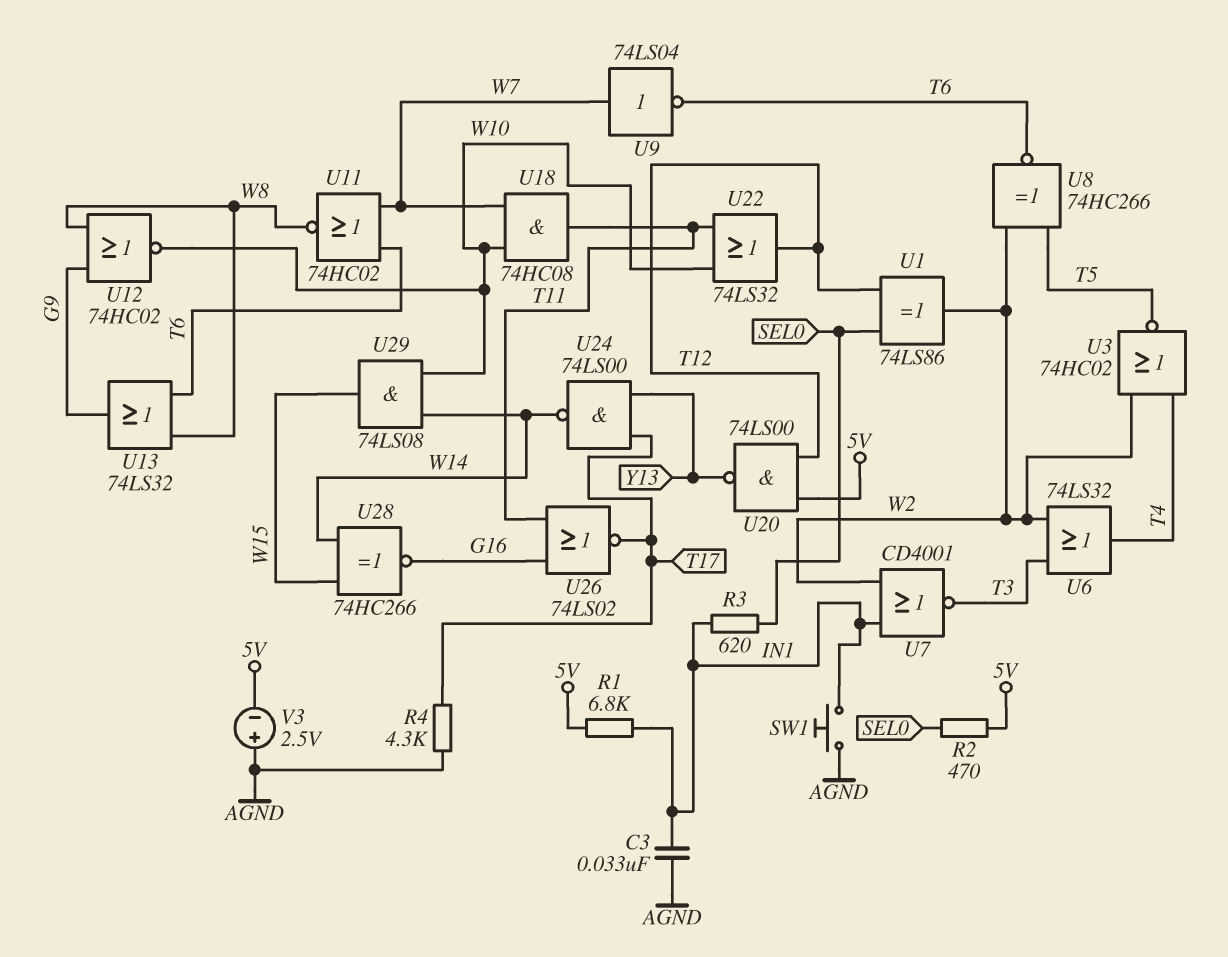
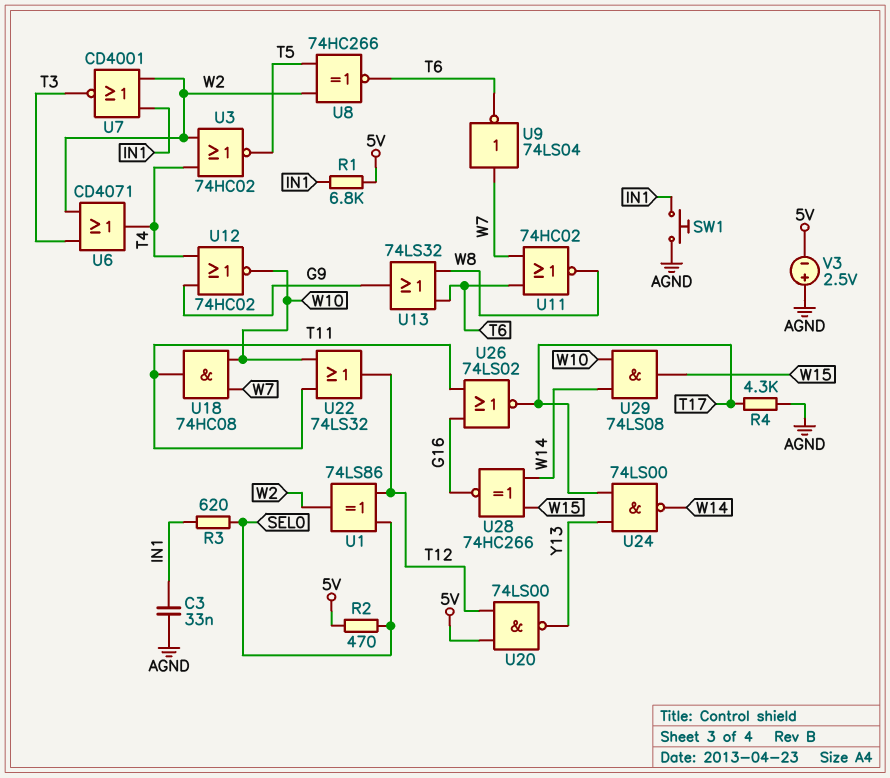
U6: OR 74LS32 (in T3, in W2, out T4) -> OR CD4071 (in T3, in W2, out T4)
U12: NOR 74HC02 (in G9, in W8, out W10) -> NOR 74HC02 (in G9, in T4, out W10)

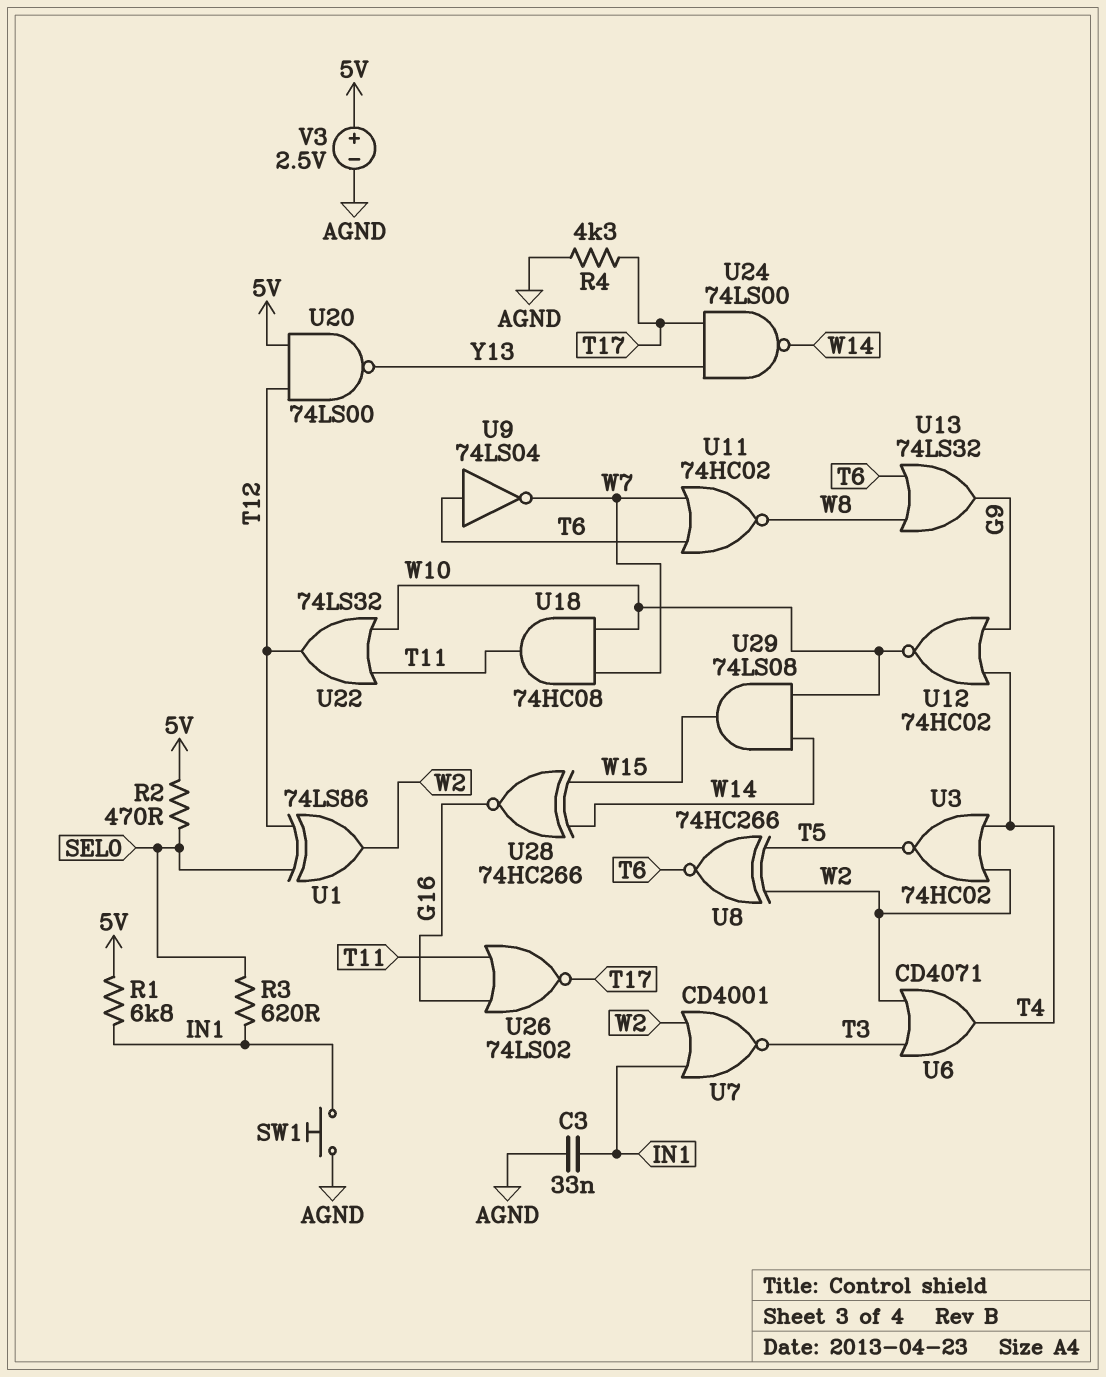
U9: NOT 74LS04 (in W7, out T6) -> NOT 74LS04 (in T6, out W7)
V3: 2.5V (plus AGND, minus 5V) -> 2.5V (plus 5V, minus AGND)

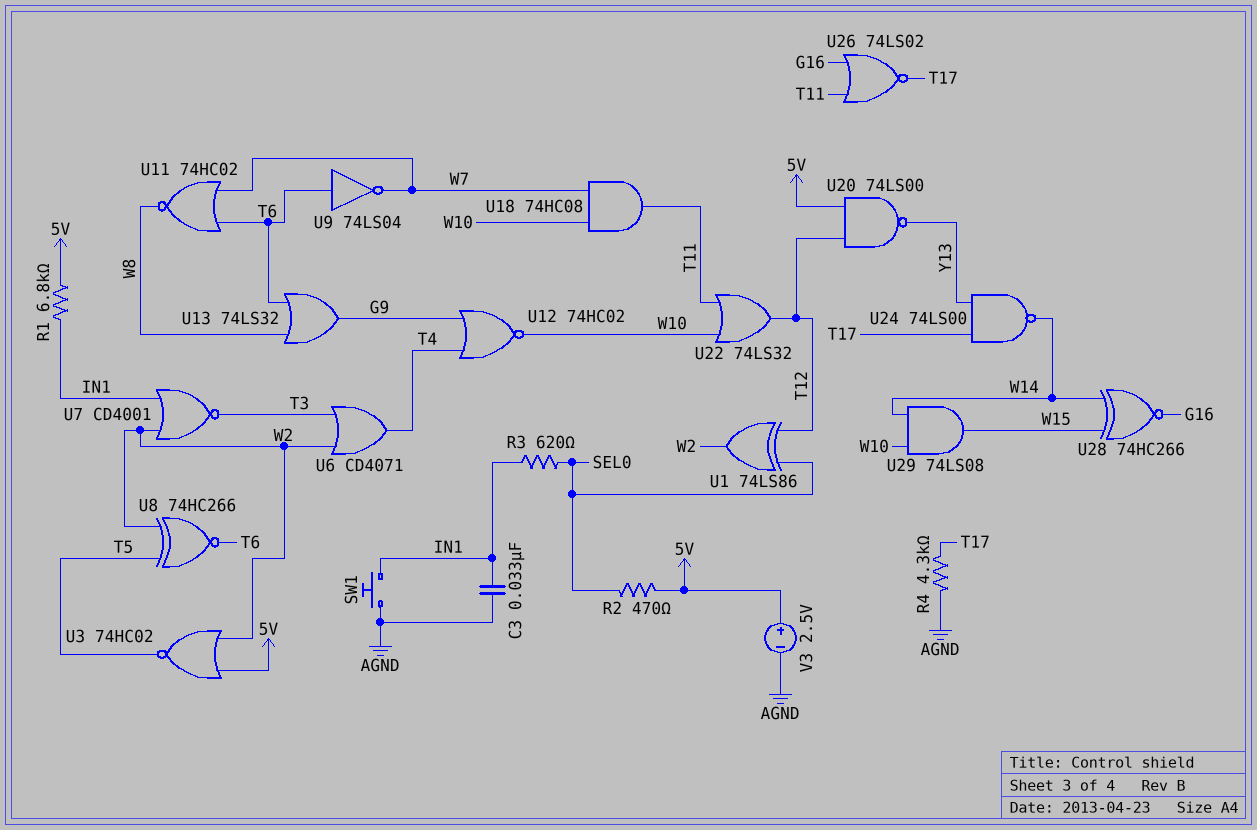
U3: NOR 74HC02 (in T4, in W2, out T5) -> NOR 74HC02 (in 5V, in W2, out T5)

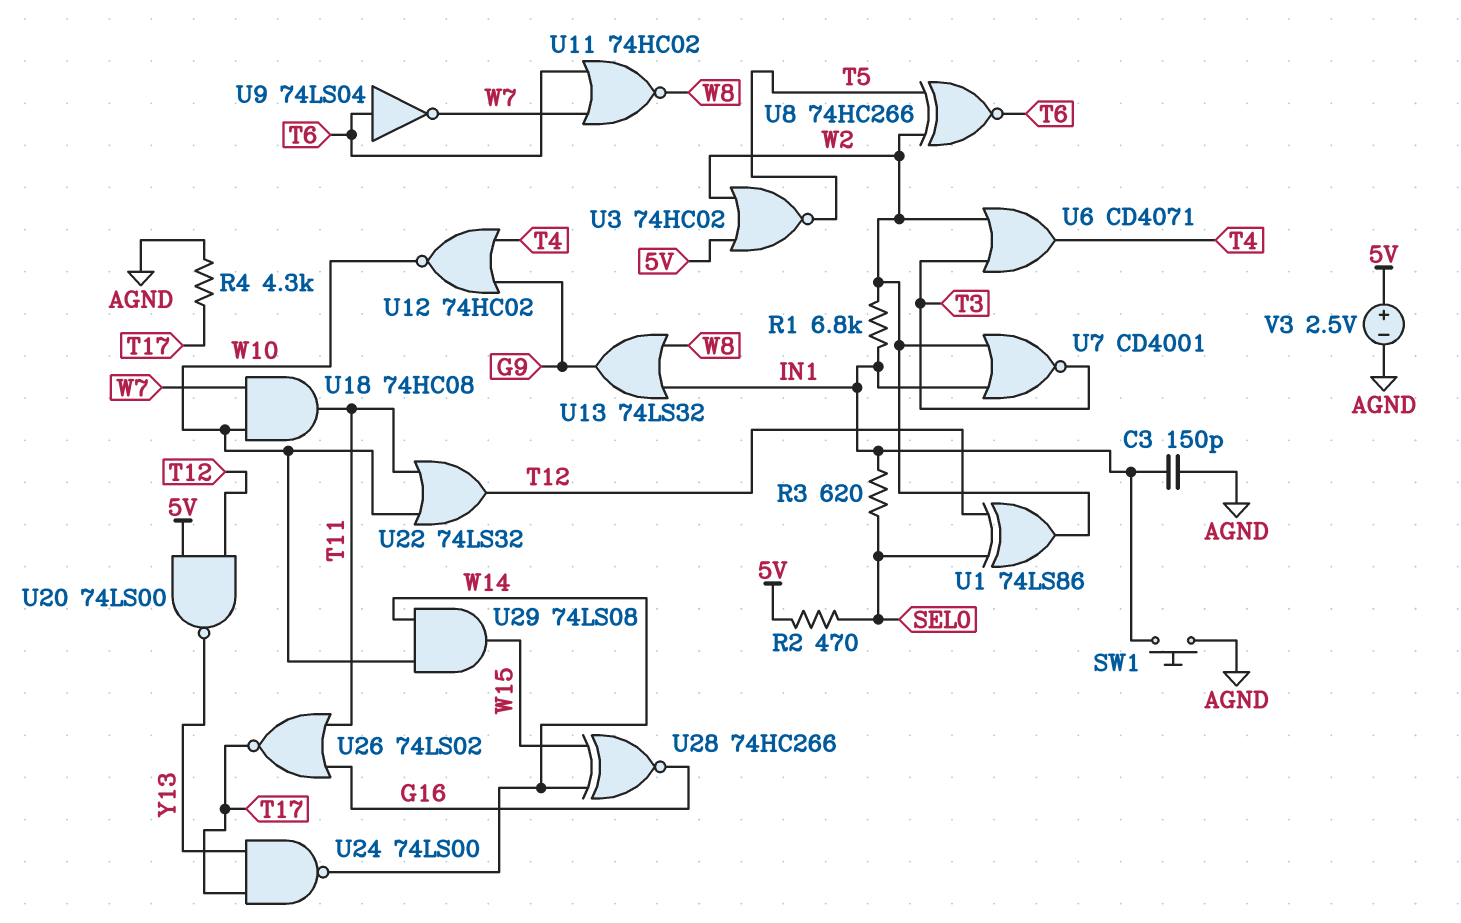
C3: 33nF (AGND, IN1) -> 150pF (AGND, IN1)
R1: 6.8k (5V, IN1) -> 6.8k (IN1, W2)
U13: OR 74LS32 (in T6, in W8, out G9) -> OR 74LS32 (in IN1, in W8, out G9)

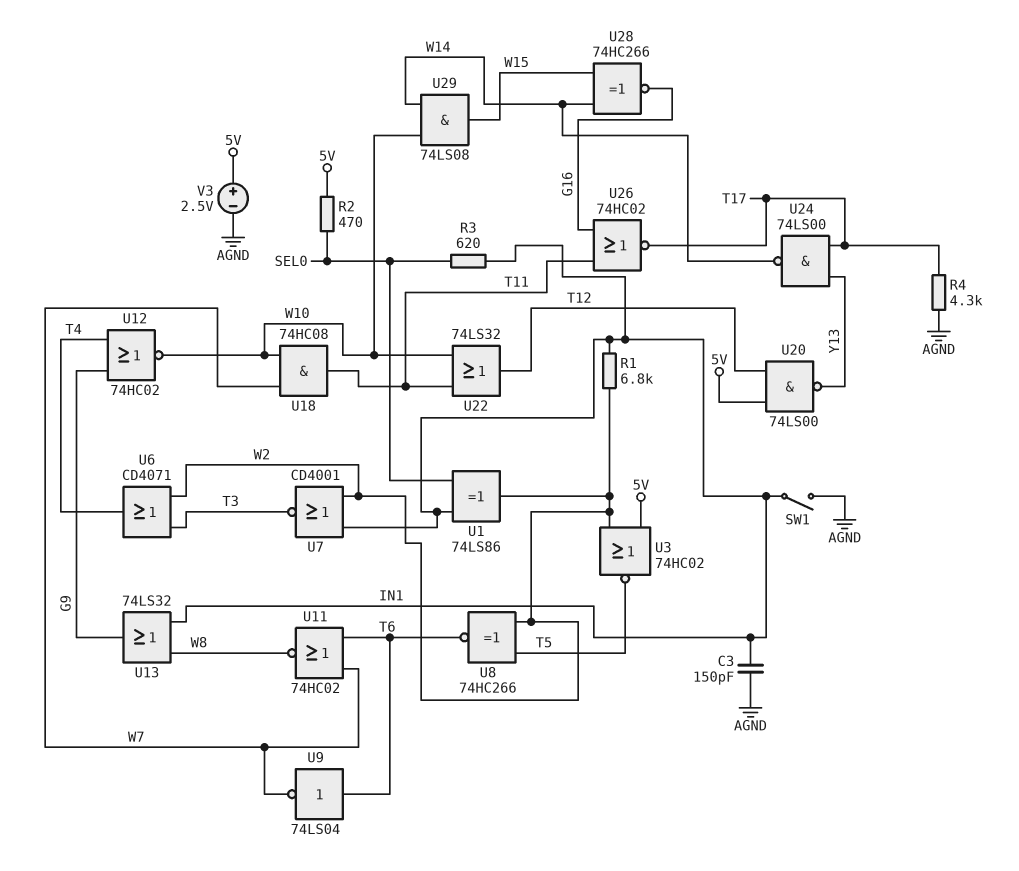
SW1: button (AGND, IN1) -> switch (AGND, IN1)
U1: XOR 74LS86 (in SEL0, in T12, out W2) -> XOR 74LS86 (in IN1, in SEL0, out W2)
U26: NOR 74LS02 (in G16, in T11, out T17) -> NOR 74HC02 (in G16, in T11, out T17)

